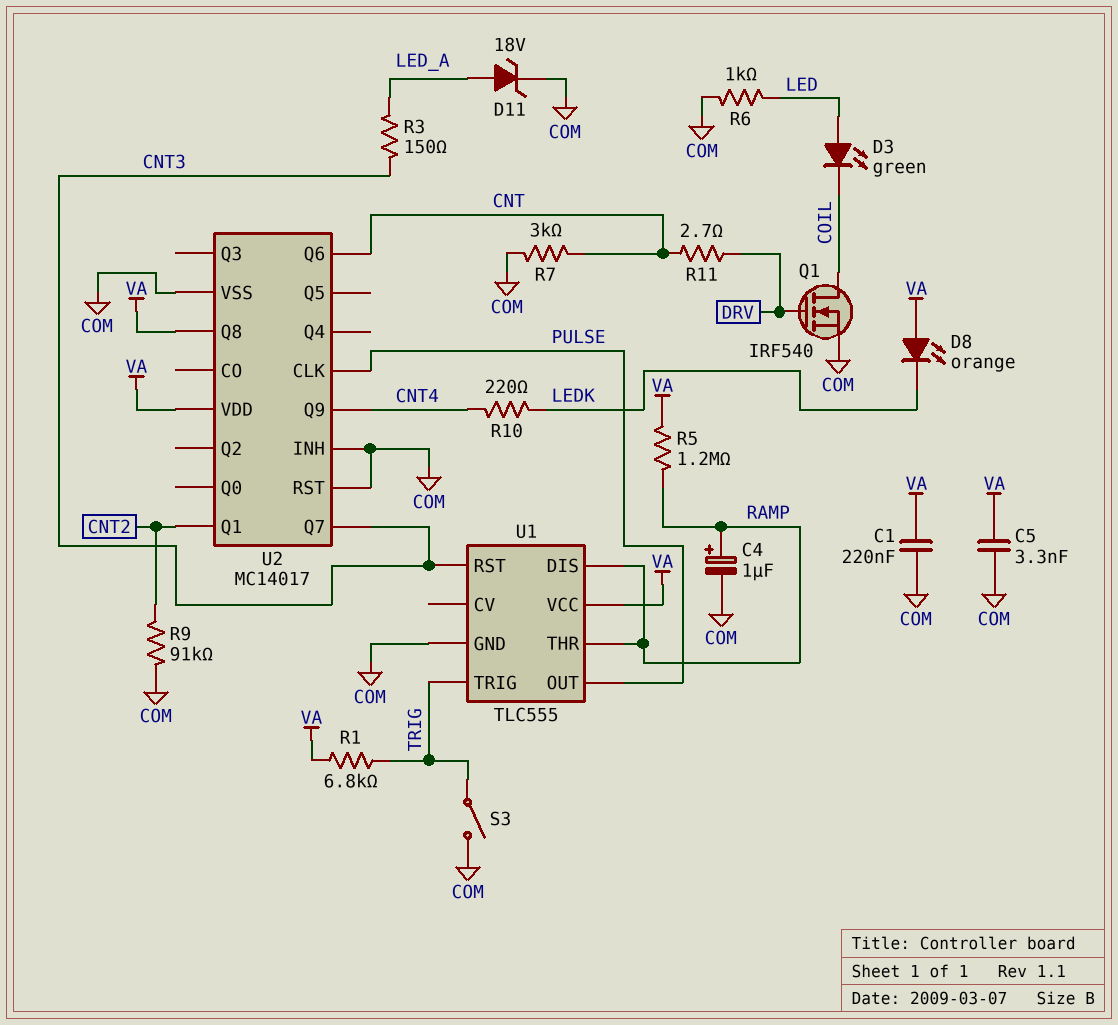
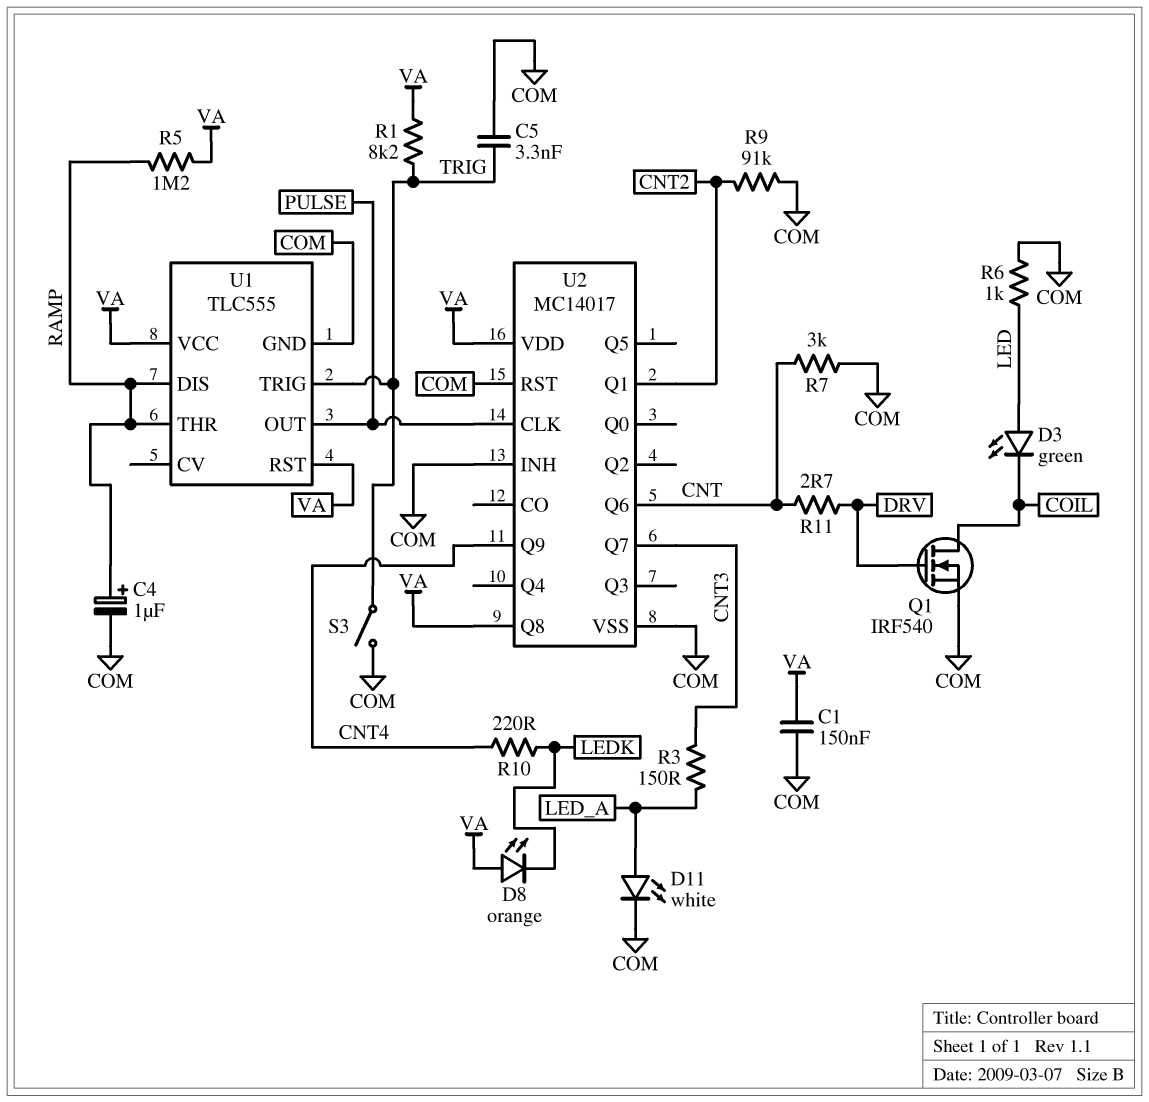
C1: 220nF (COM, VA) -> 150nF (COM, VA)
C5: 3.3nF (COM, VA) -> 3.3nF (COM, TRIG)
D11: zener 18V (A LED_A, K COM) -> LED white (A LED_A, K COM)
R1: 6.8k (TRIG, VA) -> 8.2k (TRIG, VA)
U1 pin RST: CNT3 -> VA

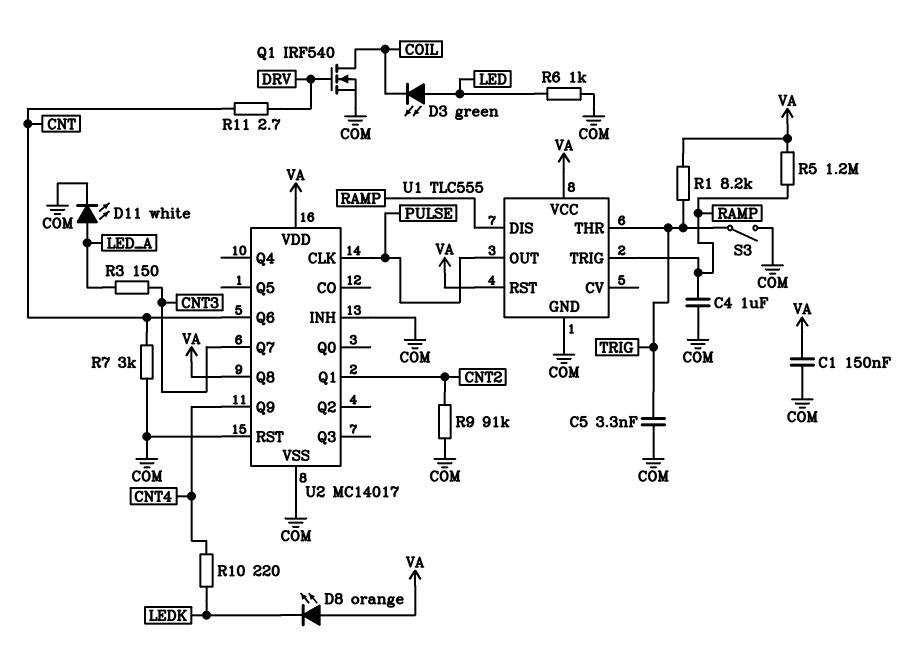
C4: 1uF (plus RAMP, minus COM) -> 1uF (COM, RAMP)
U1 pin THR: RAMP -> TRIG
U1 pin TRIG: TRIG -> RAMP

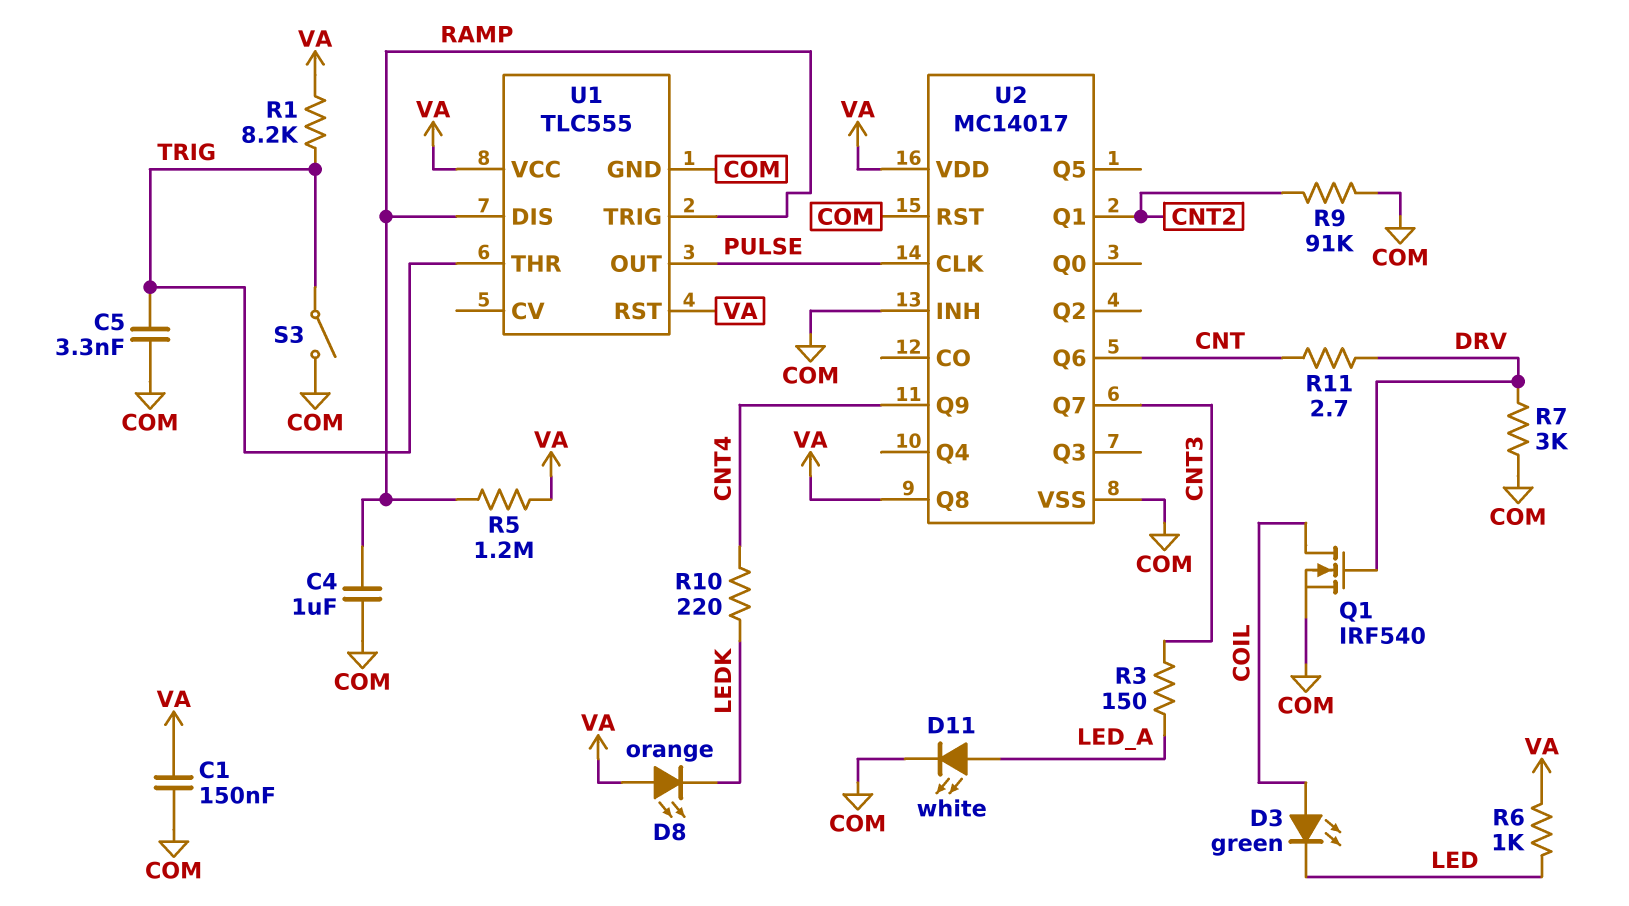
D3: LED green (A LED, K COIL) -> LED green (A COIL, K LED)
R6: 1k (COM, LED) -> 1k (LED, VA)
R7: 3k (CNT, COM) -> 3k (COM, DRV)

